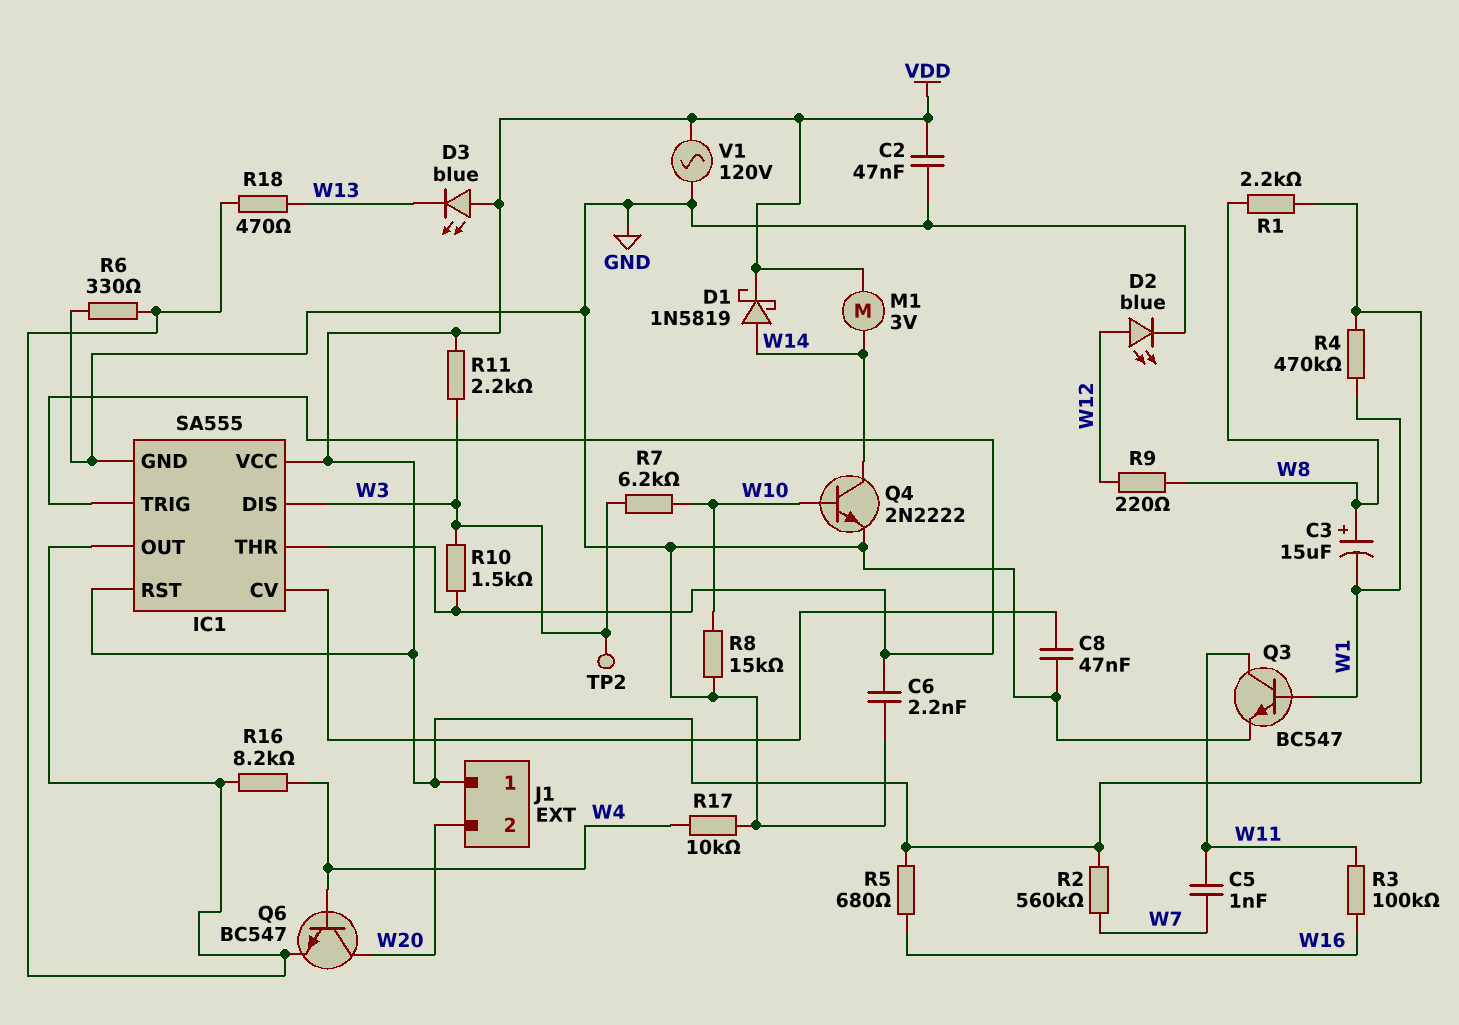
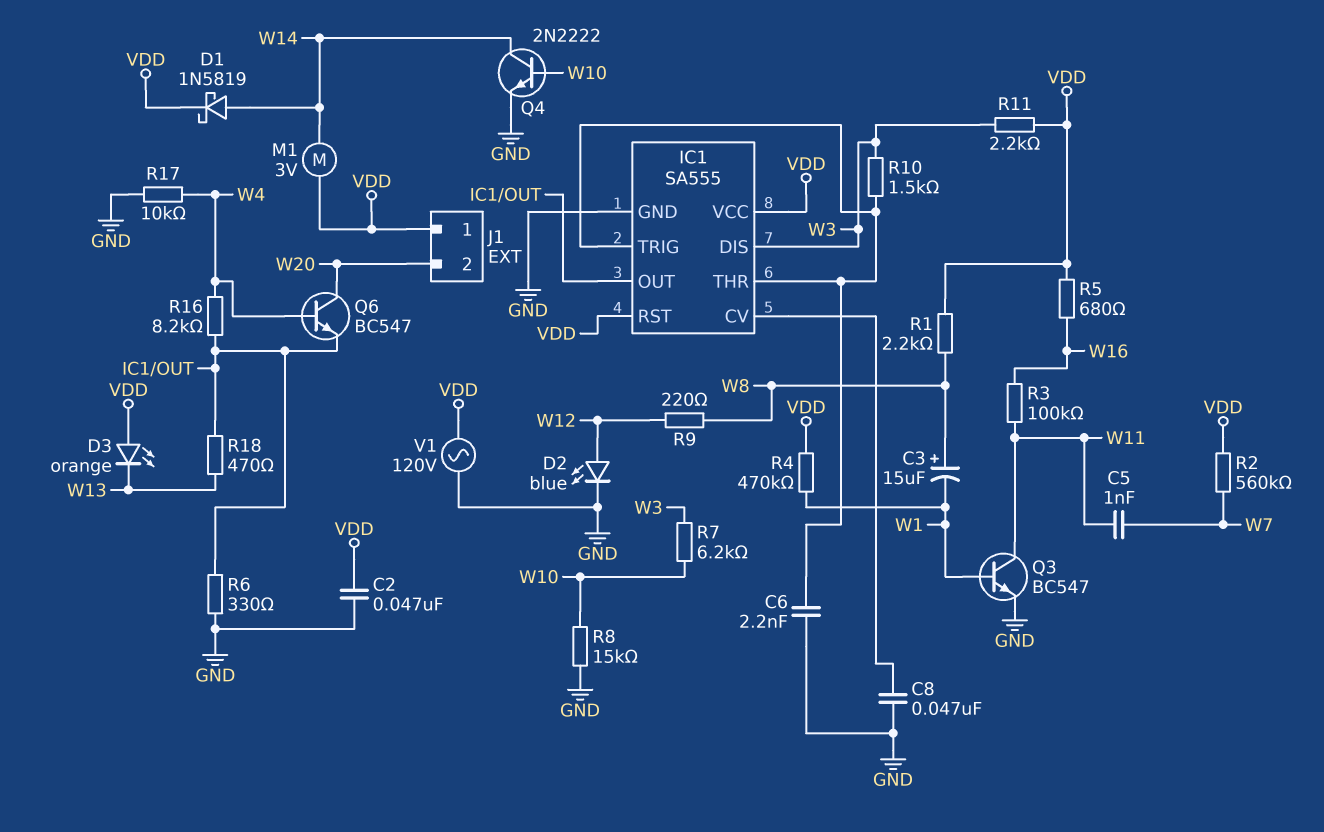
D3: LED blue (A VDD, K W13) -> LED orange (A VDD, K W13)
TP2: test point (W3) -> none

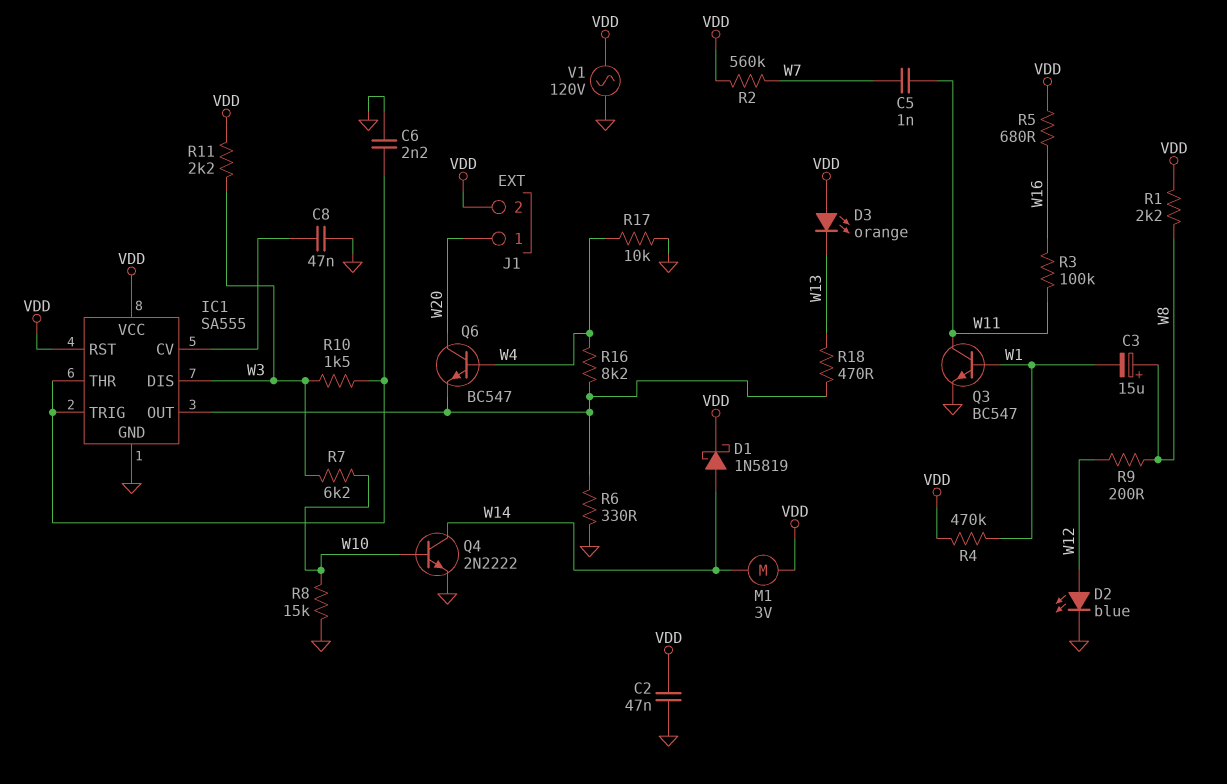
J1 pin 1: VDD -> W20
J1 pin 2: W20 -> VDD
R9: 220 (W8, W12) -> 200 (W8, W12)

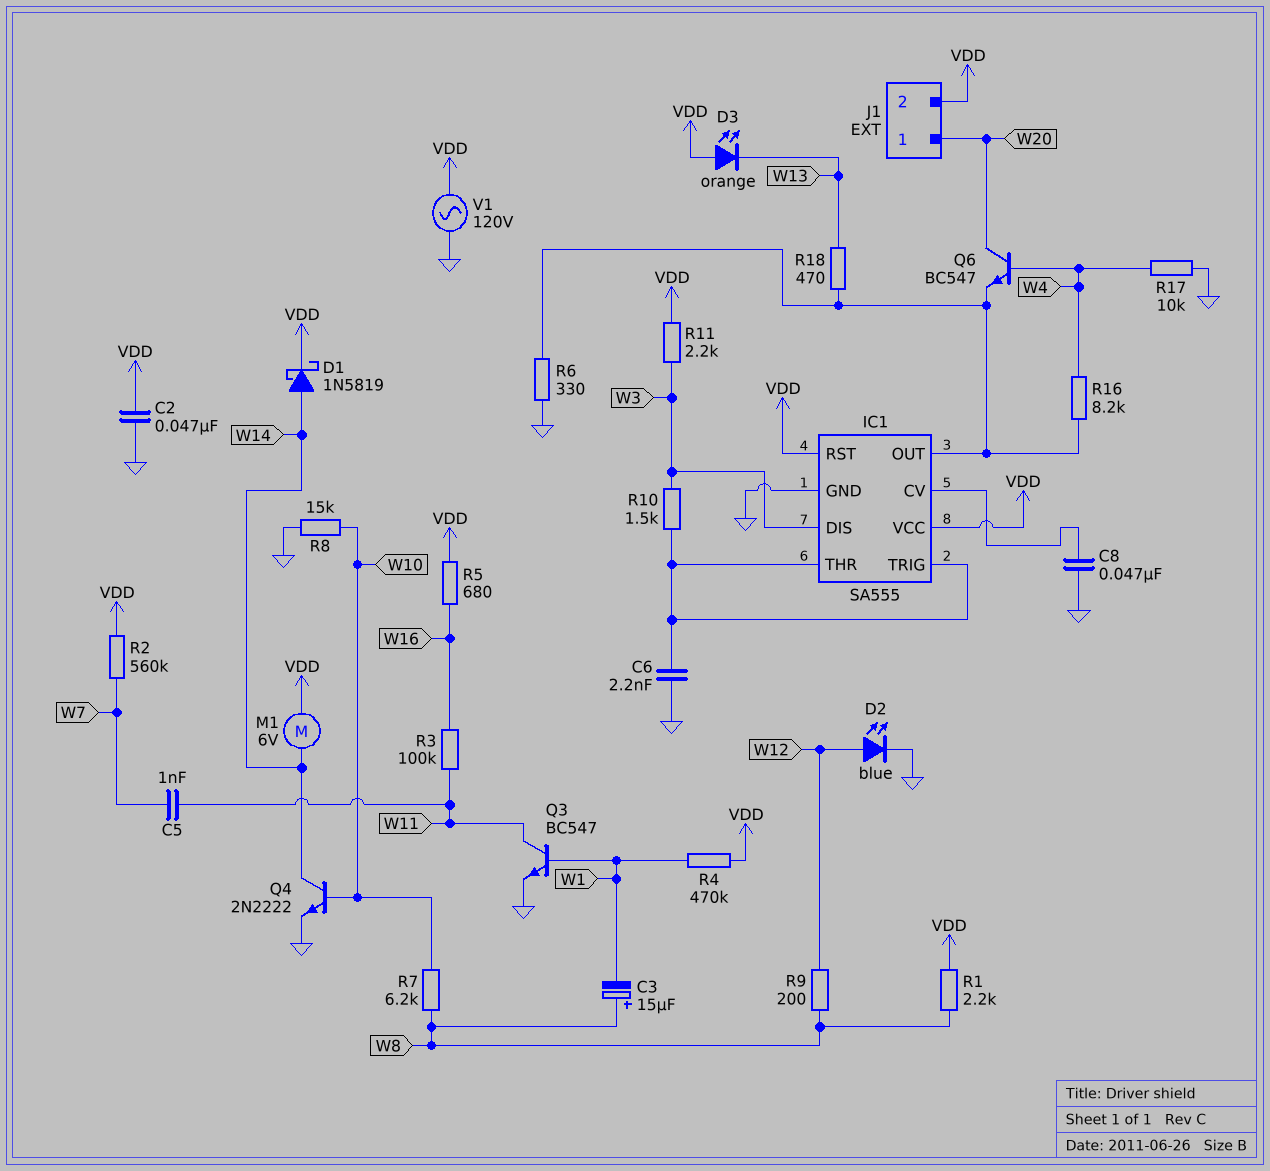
M1: motor 3V (VDD, W14) -> motor 6V (VDD, W14)
R7: 6.2k (W3, W10) -> 6.2k (W8, W10)

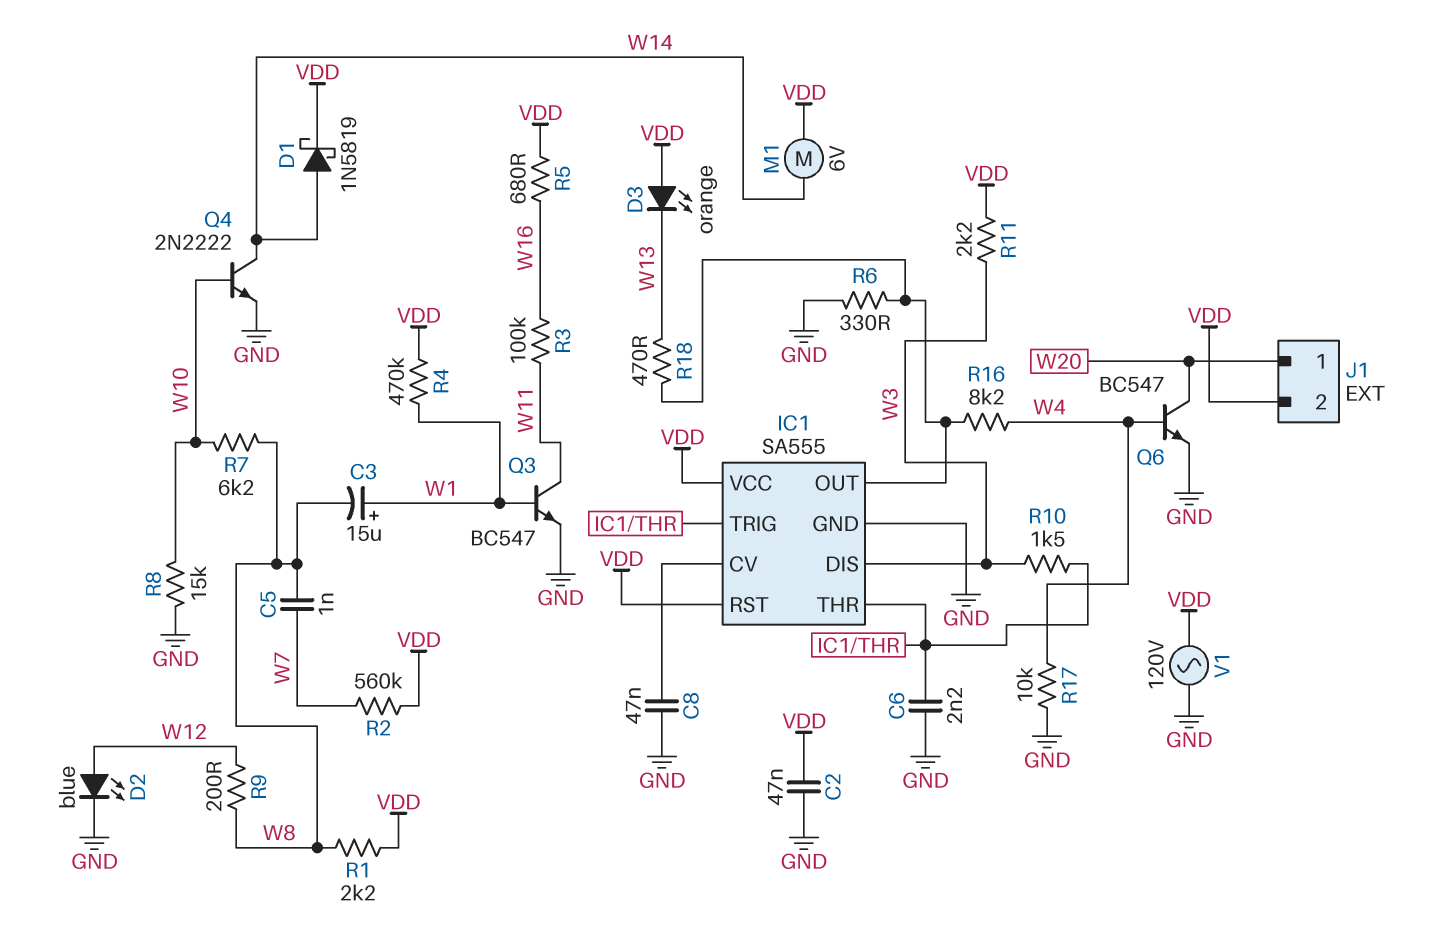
C3: 15uF (plus W8, minus W1) -> 15uF (plus W1, minus W8)
C5: 1nF (W7, W11) -> 1nF (W7, W8)
Q6: NPN BC547 (B W4, C W20, E IC1/OUT) -> NPN BC547 (B W4, C W20, E GND)

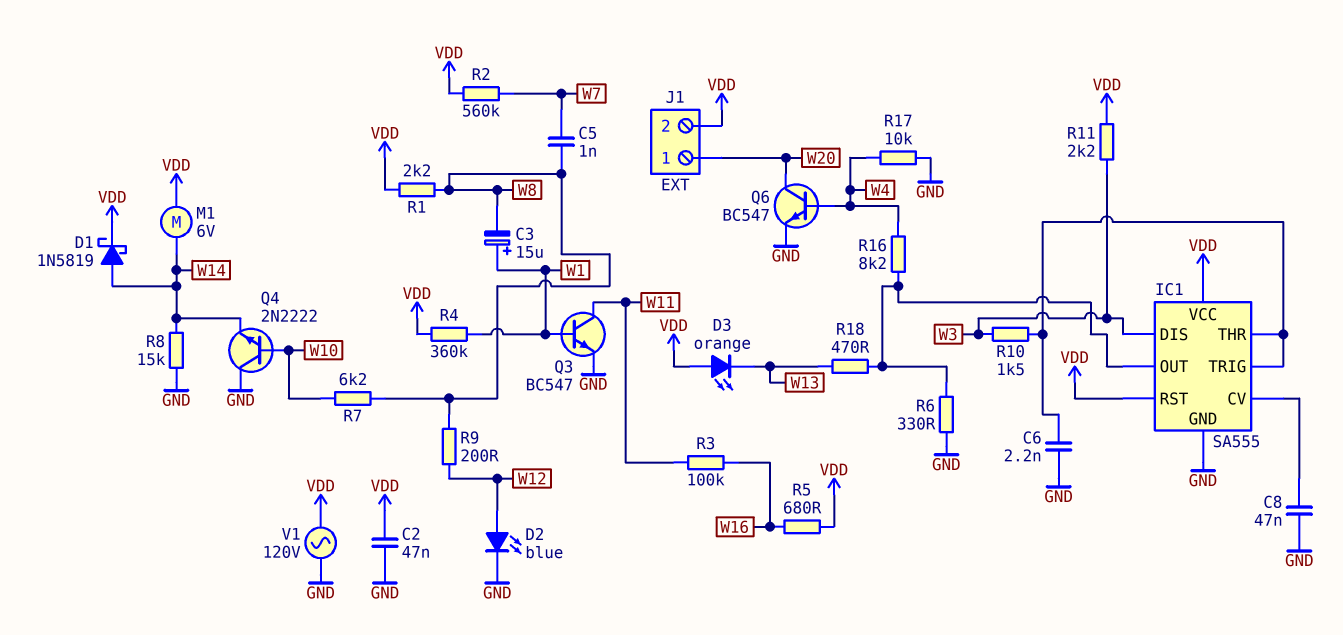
Q4: NPN 2N2222 (B W10, C W14, E GND) -> NPN 2N2222 (B W10, C GND, E W14)
R4: 470k (VDD, W1) -> 360k (VDD, W1)
R8: 15k (GND, W10) -> 15k (GND, W14)

